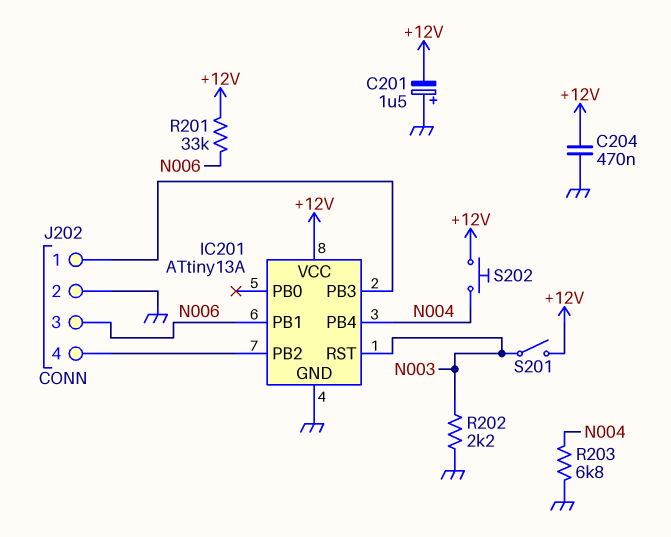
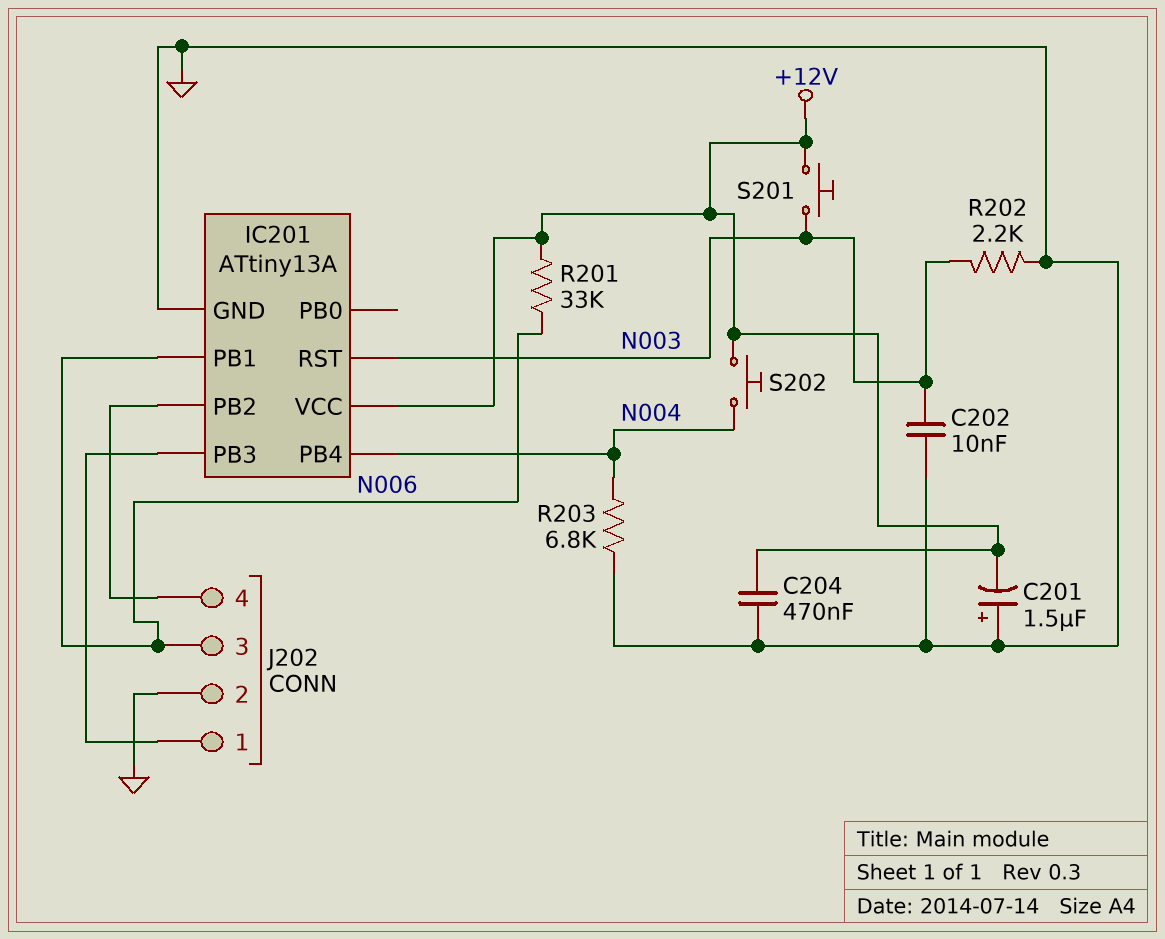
C202: none -> 10nF (GND, N003)
S201: switch (+12V, N003) -> button (+12V, N003)

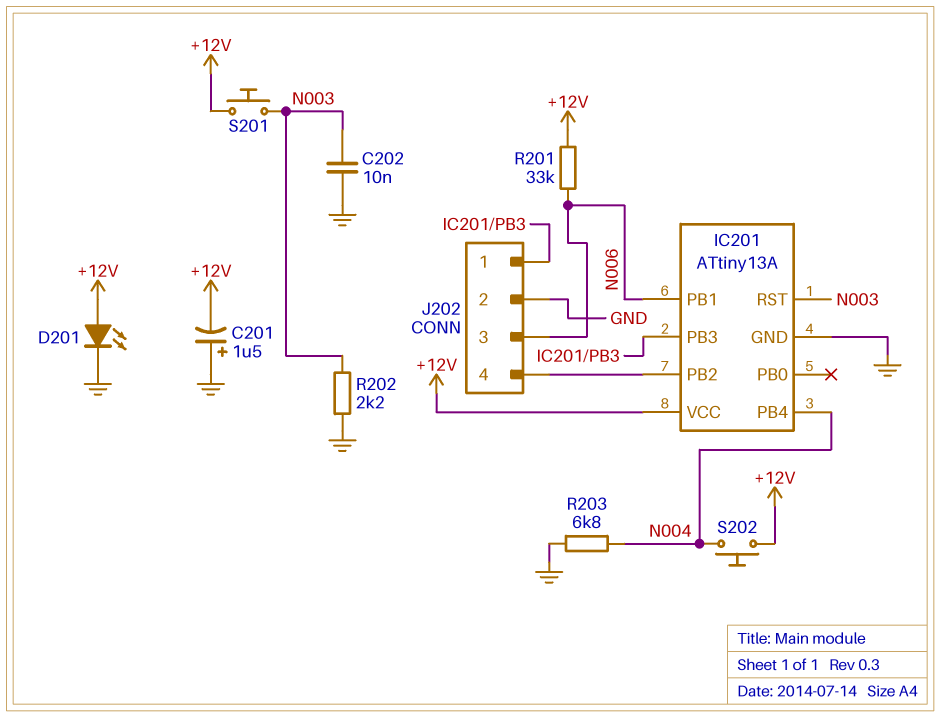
C204: 470nF (+12V, GND) -> none
D201: none -> LED (A +12V, K GND)

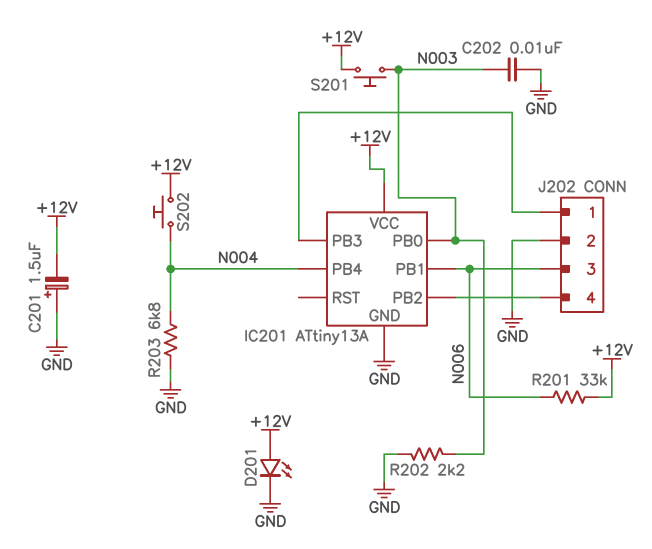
IC201 pin PB0: none -> N003
IC201 pin RST: N003 -> none

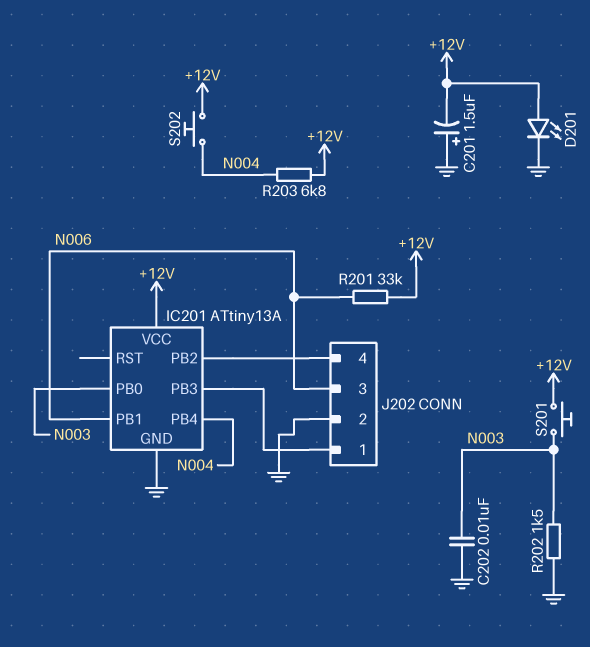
R202: 2.2k (GND, N003) -> 1.5k (GND, N003)
R203: 6.8k (GND, N004) -> 6.8k (+12V, N004)

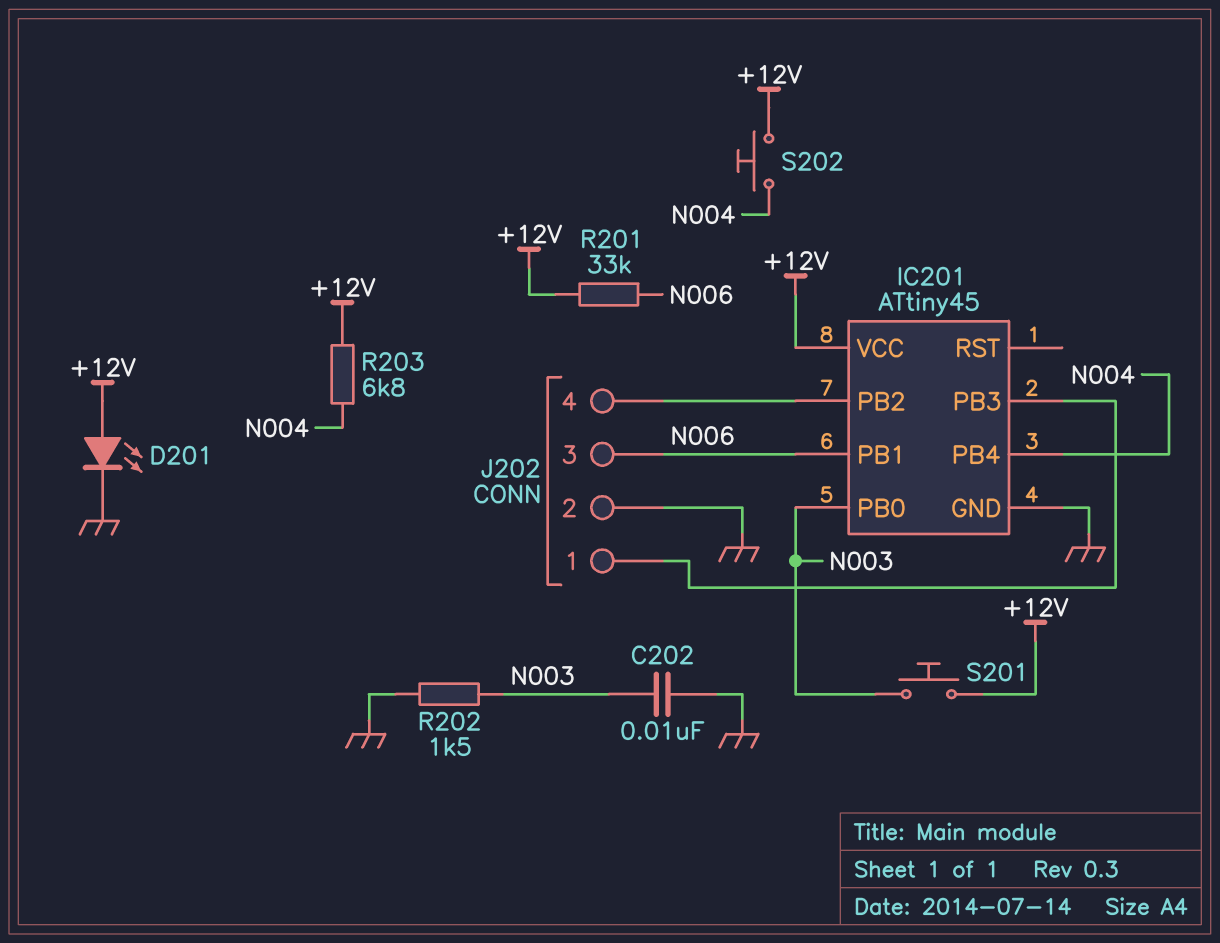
C201: 1.5uF (plus GND, minus +12V) -> none
IC201: ATtiny13A -> ATtiny45

